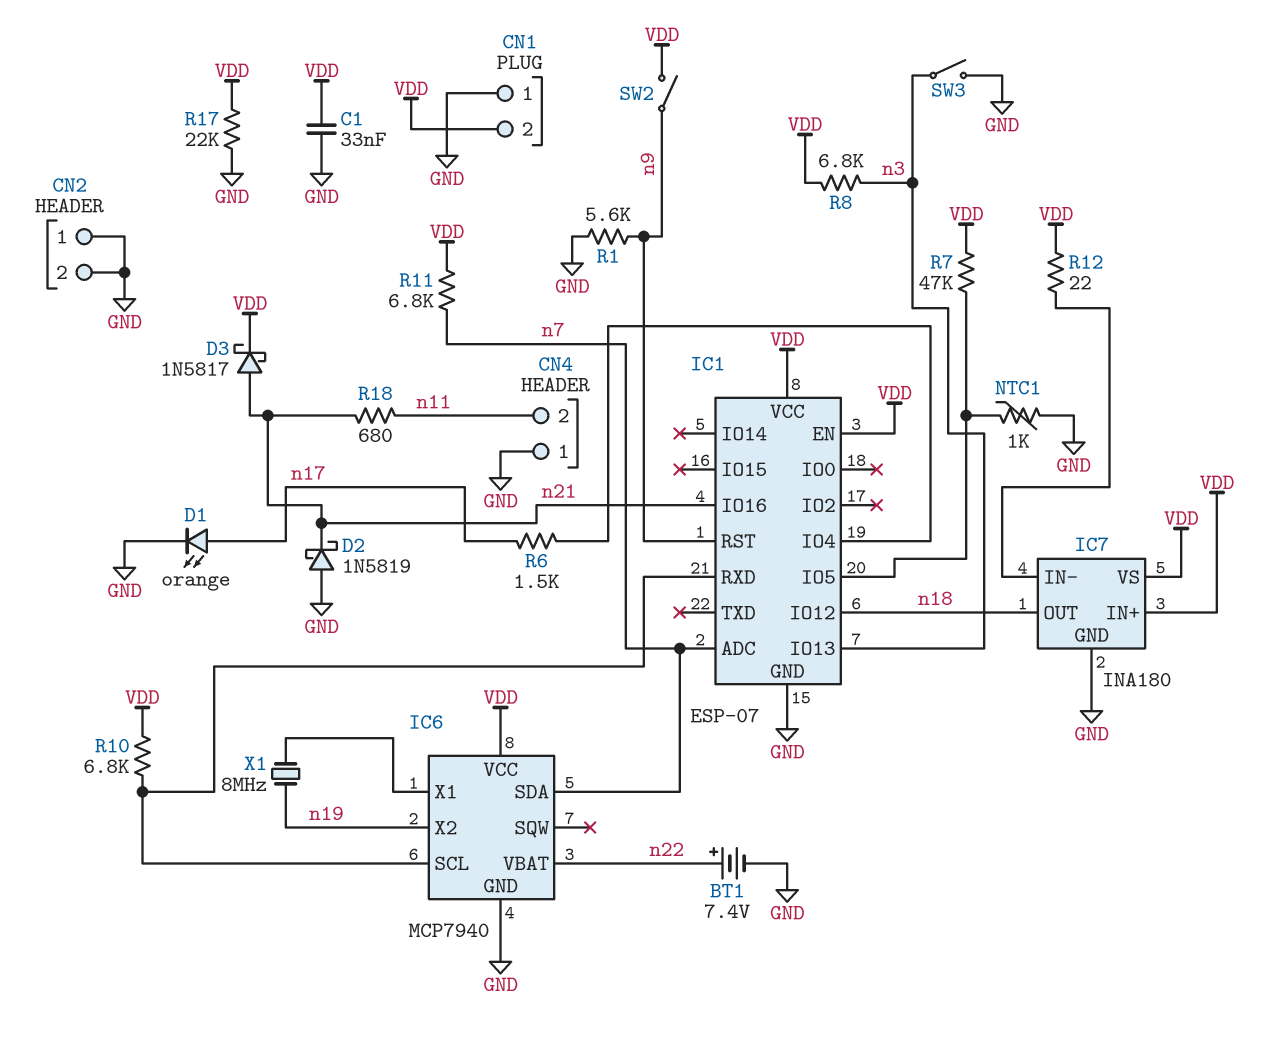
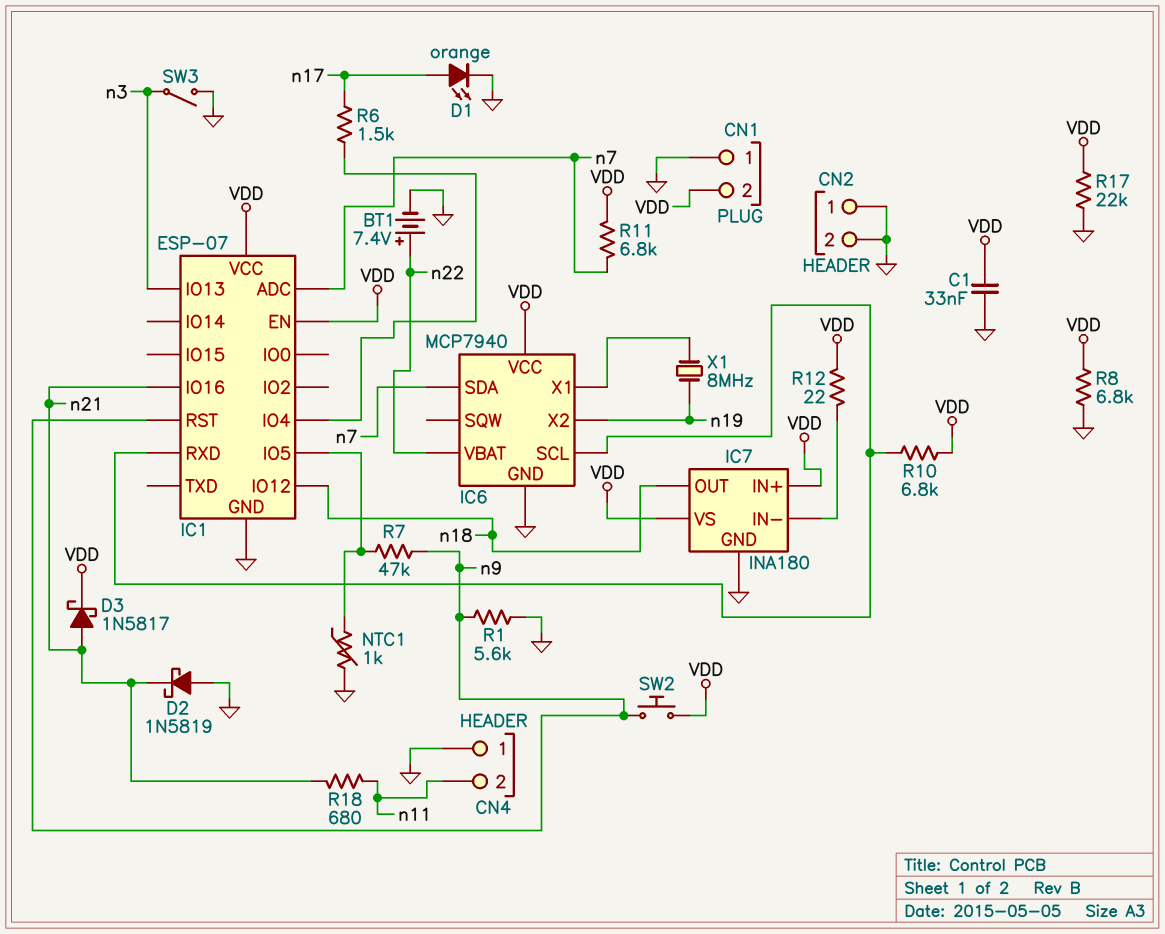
R7: 47k (IC1/IO5, VDD) -> 47k (IC1/IO5, n9)
R8: 6.8k (VDD, n3) -> 6.8k (GND, VDD)
SW2: switch (VDD, n9) -> button (VDD, n9)

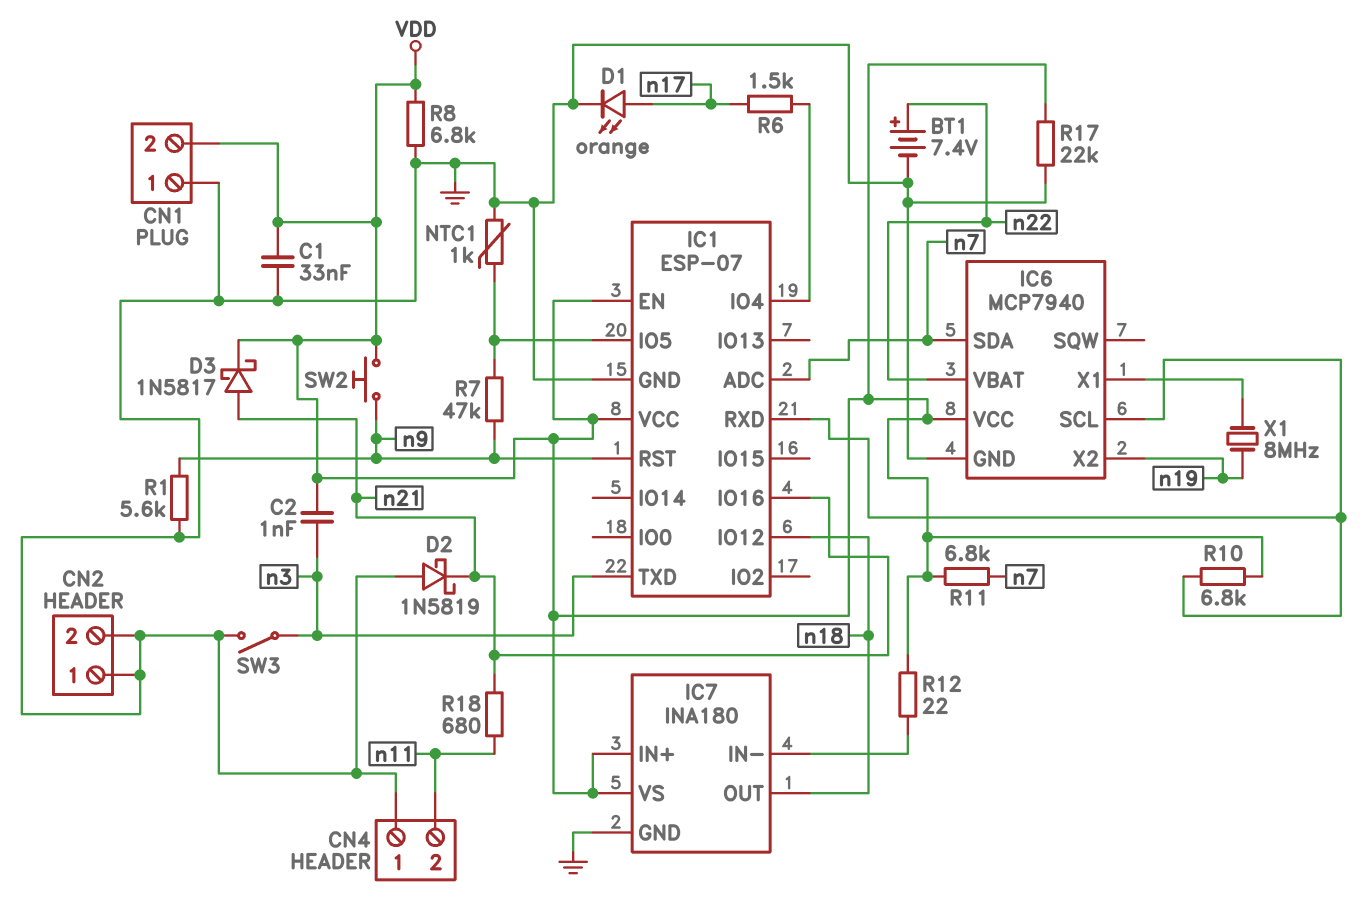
C2: none -> 1nF (VDD, n3)
IC1 pin IO13: n3 -> none
IC1 pin TXD: none -> n3

